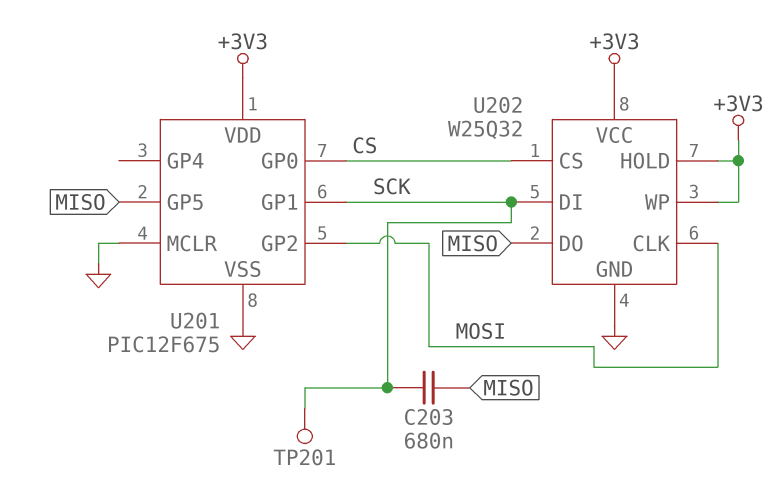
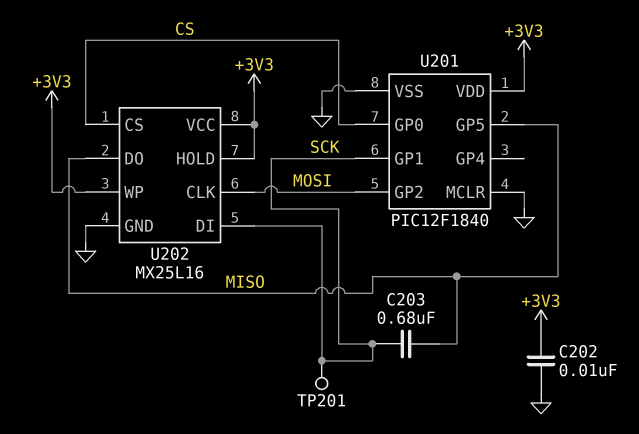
C202: none -> 10nF (+3V3, GND)
U201: PIC12F675 -> PIC12F1840
U202: W25Q32 -> MX25L16

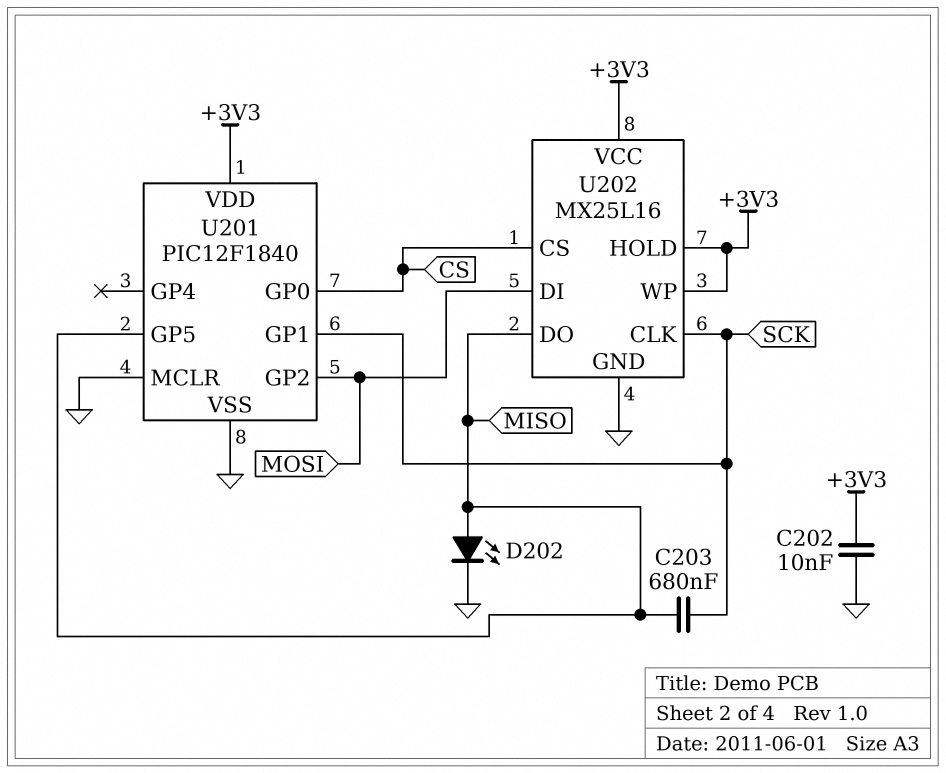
D202: none -> LED (A MISO, K GND)
TP201: test point (SCK) -> none
U202 pin CLK: MOSI -> SCK
U202 pin DI: SCK -> MOSI

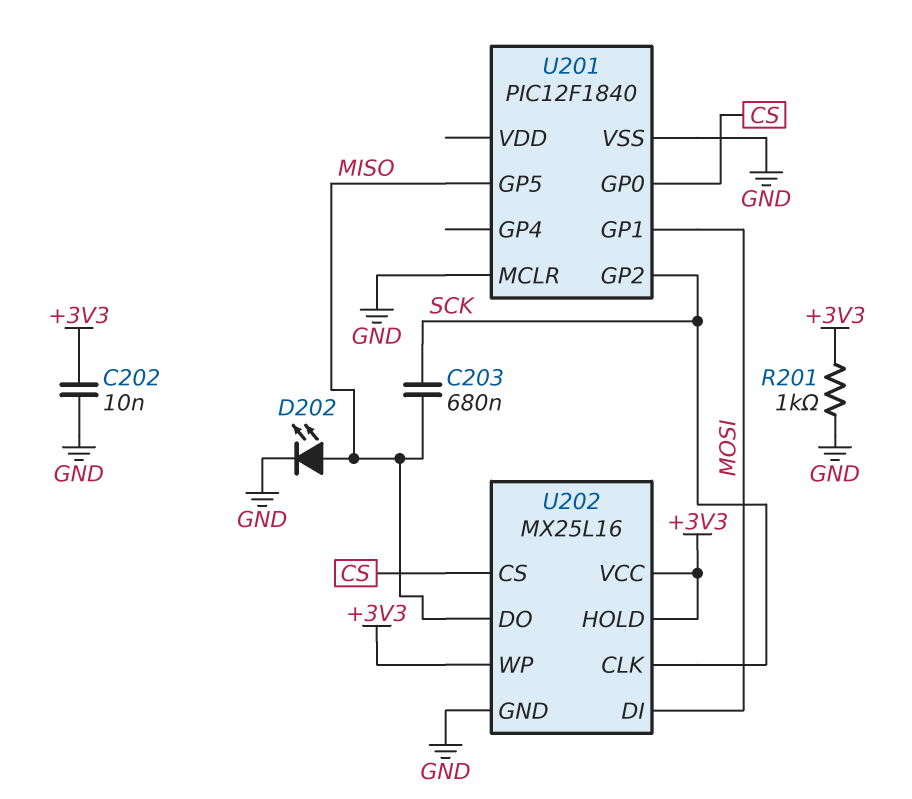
R201: none -> 1k (+3V3, GND)
U201 pin GP1: SCK -> MOSI
U201 pin GP2: MOSI -> SCK
U201 pin VDD: +3V3 -> none

